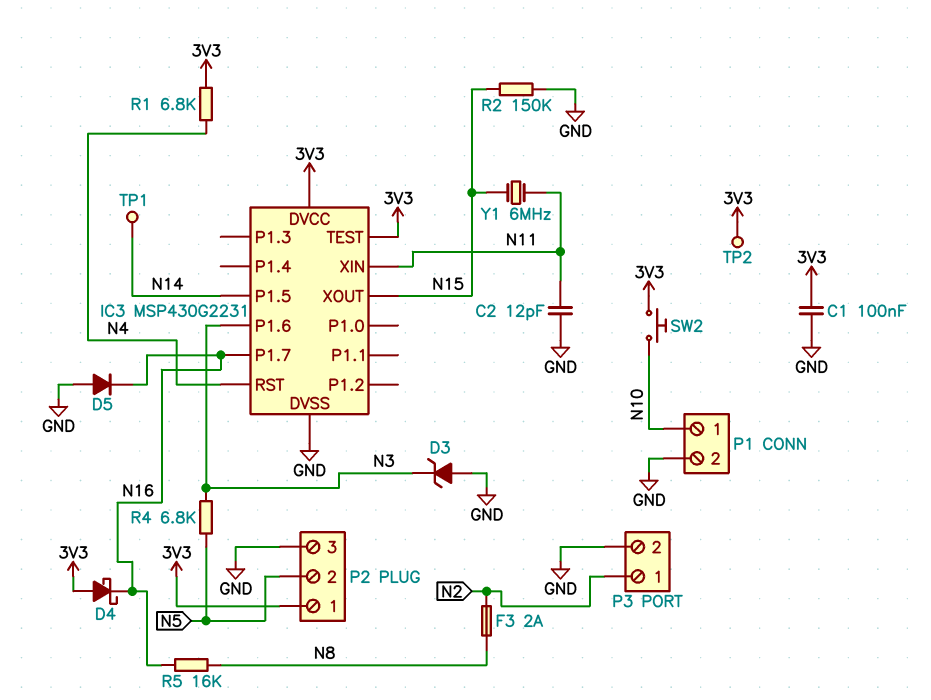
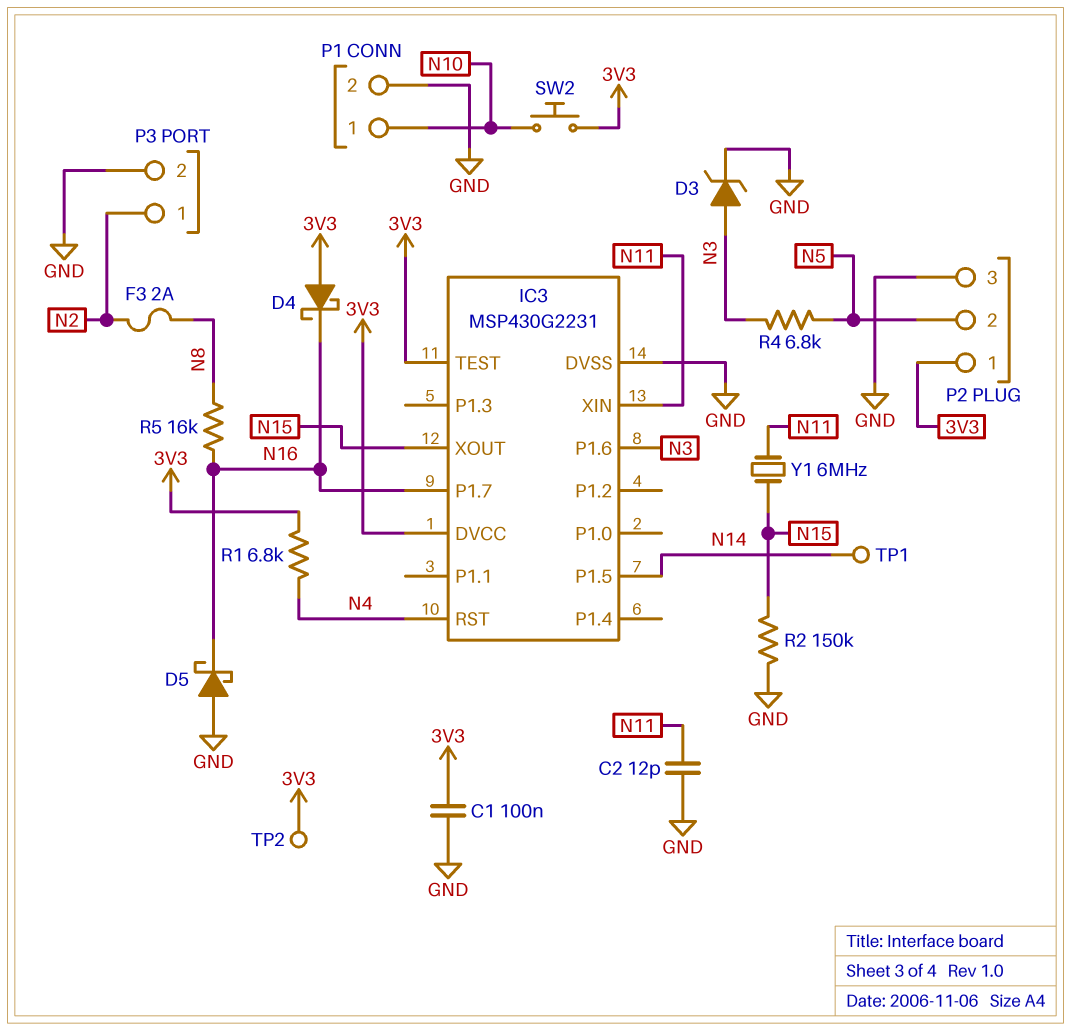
D3: zener (A GND, K N3) -> zener (A N3, K GND)
D5: diode (A GND, K N16) -> schottky (A GND, K N16)

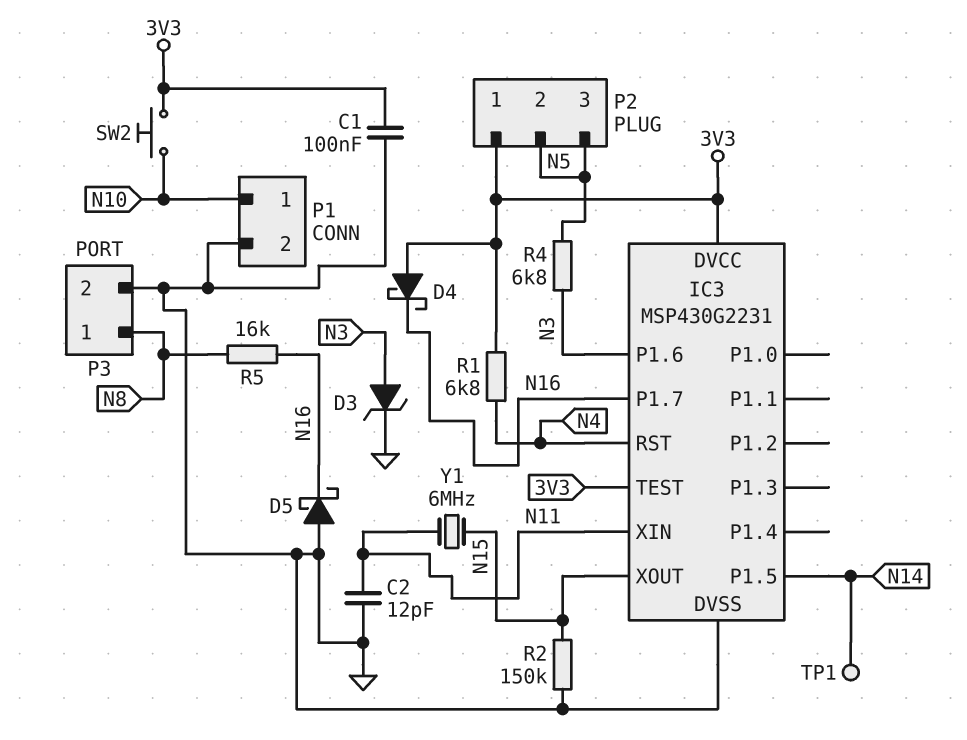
F3: 2A (N2, N8) -> none
P2 pin 3: GND -> N5
P3 pin 1: N2 -> N8
TP2: test point (3V3) -> none

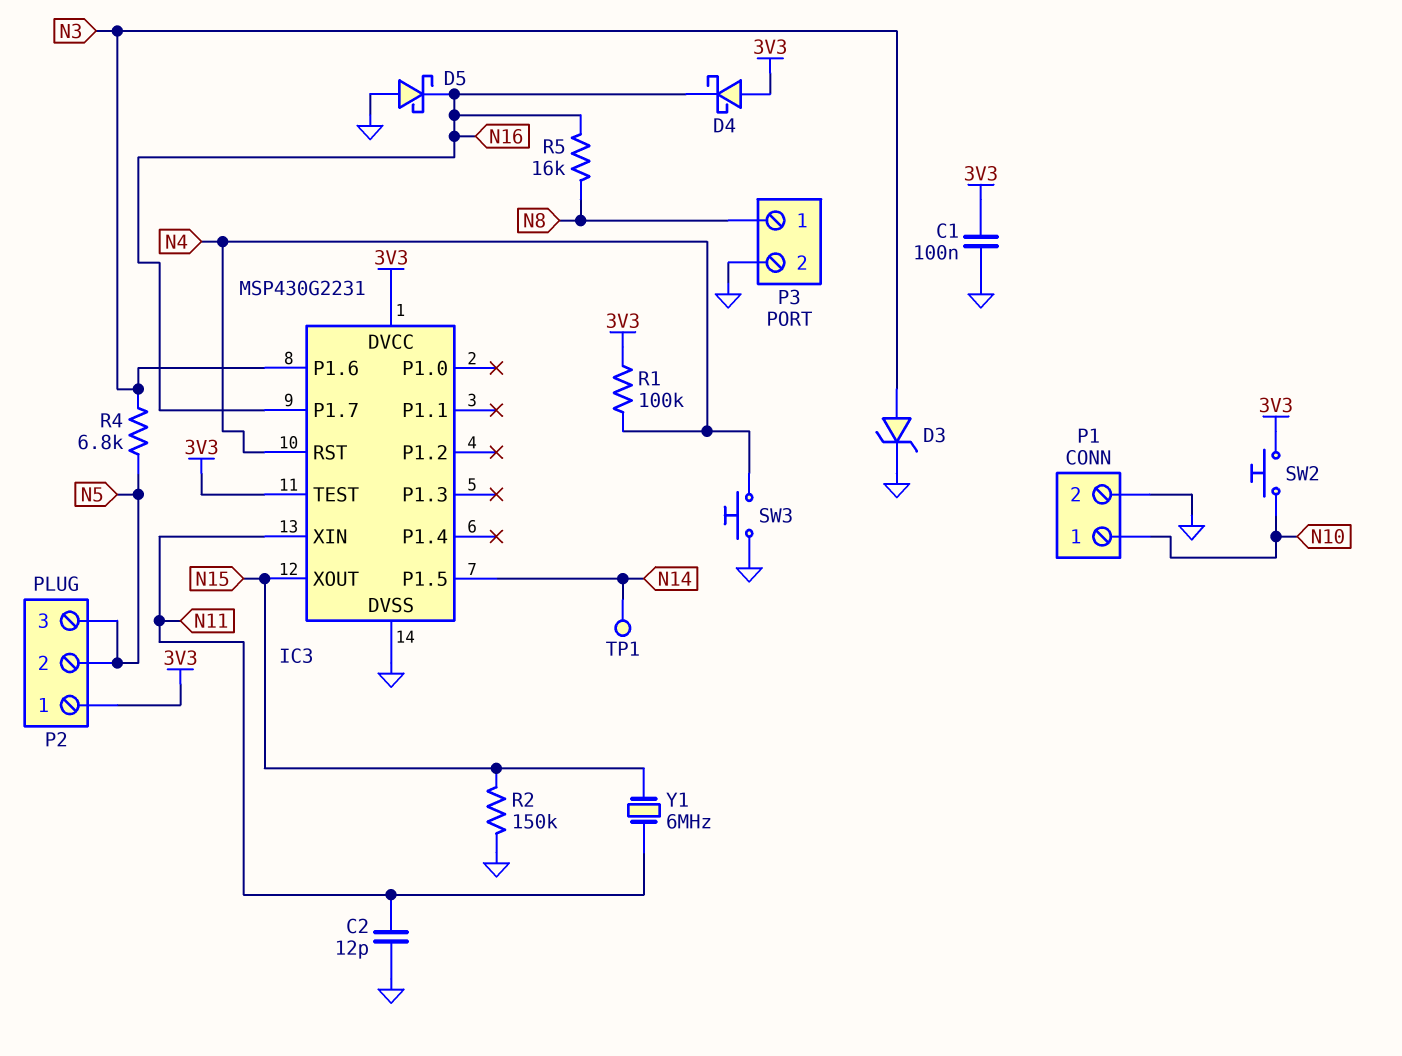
R1: 6.8k (3V3, N4) -> 100k (3V3, N4)
SW3: none -> button (GND, N4)

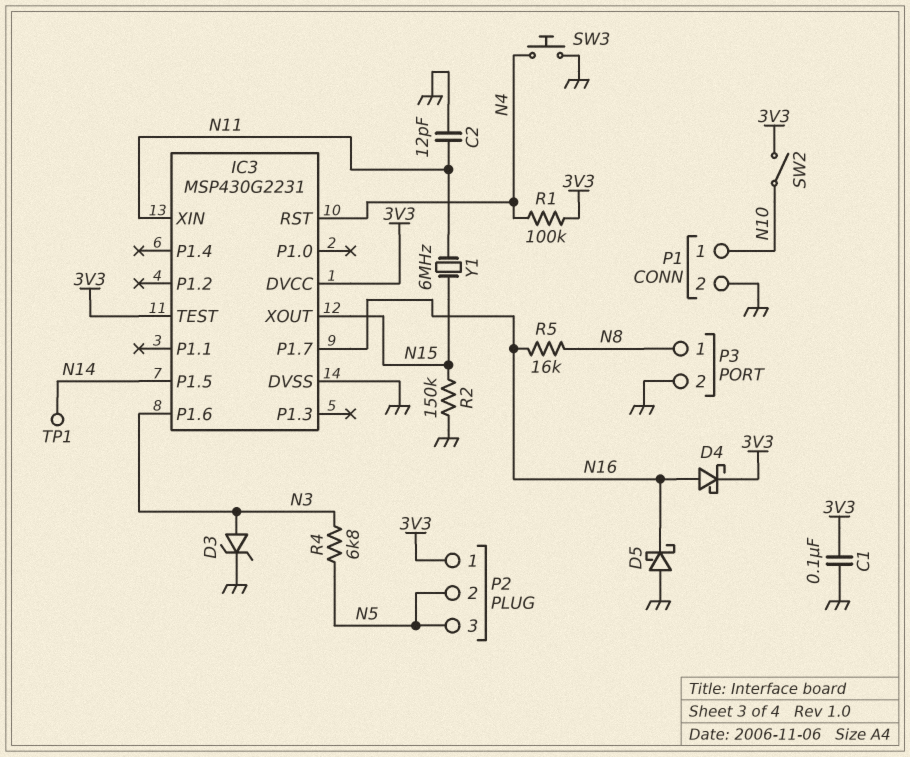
D4: schottky (A 3V3, K N16) -> schottky (A N16, K 3V3)
SW2: button (3V3, N10) -> switch (3V3, N10)

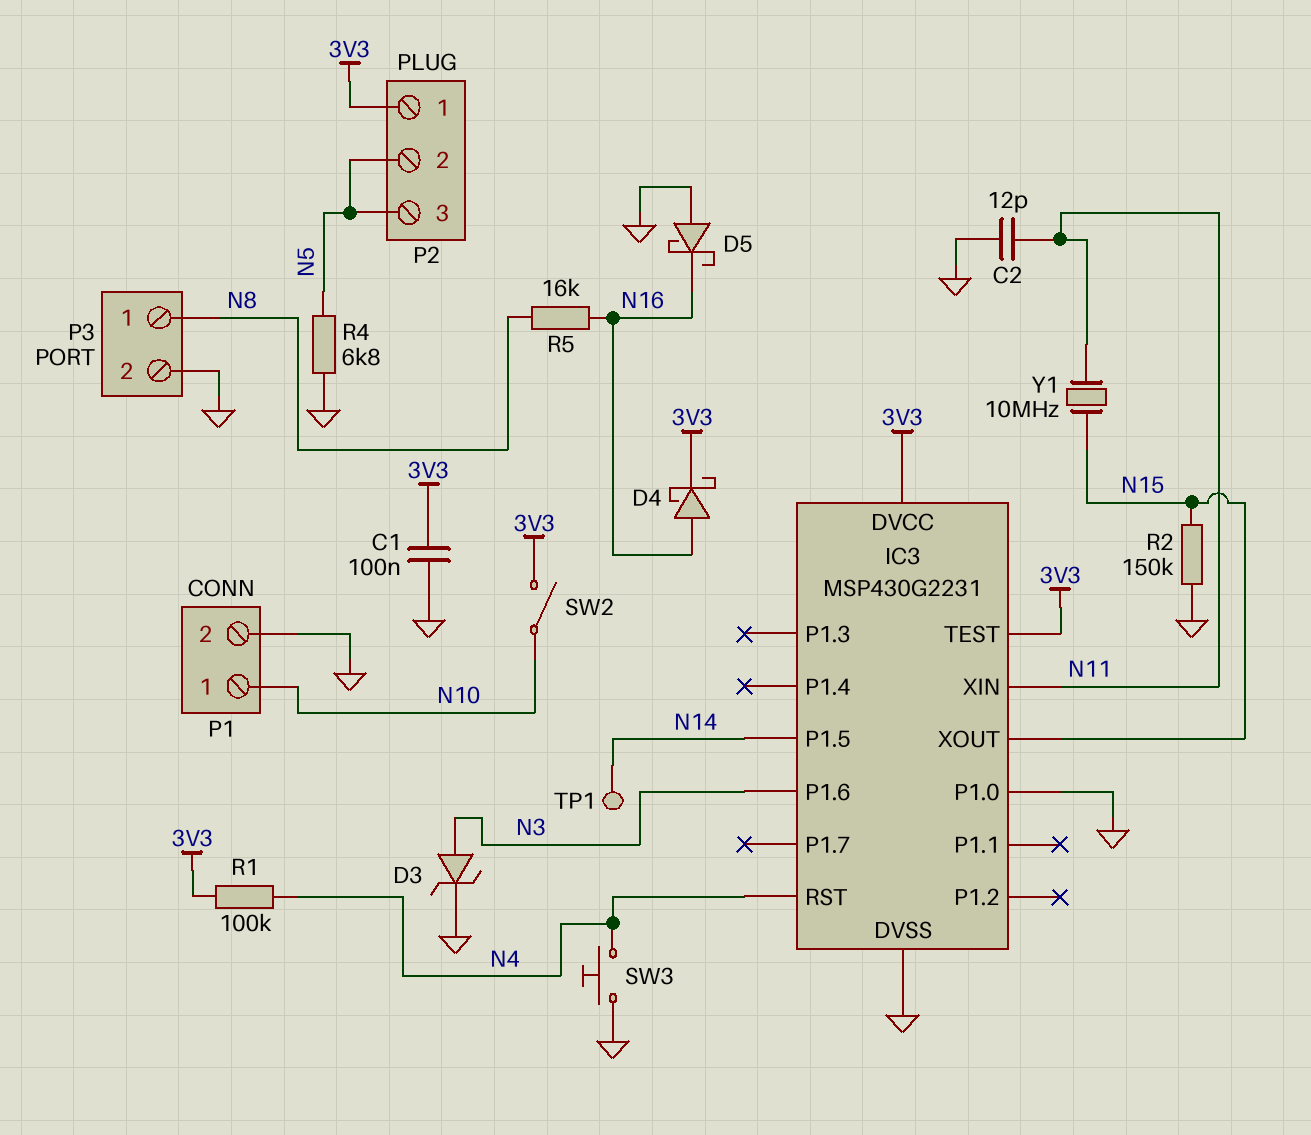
IC3 pin P1.0: none -> GND
IC3 pin P1.7: N16 -> none
R4: 6.8k (N3, N5) -> 6.8k (GND, N5)
Y1: 6MHz (N11, N15) -> 10MHz (N11, N15)

